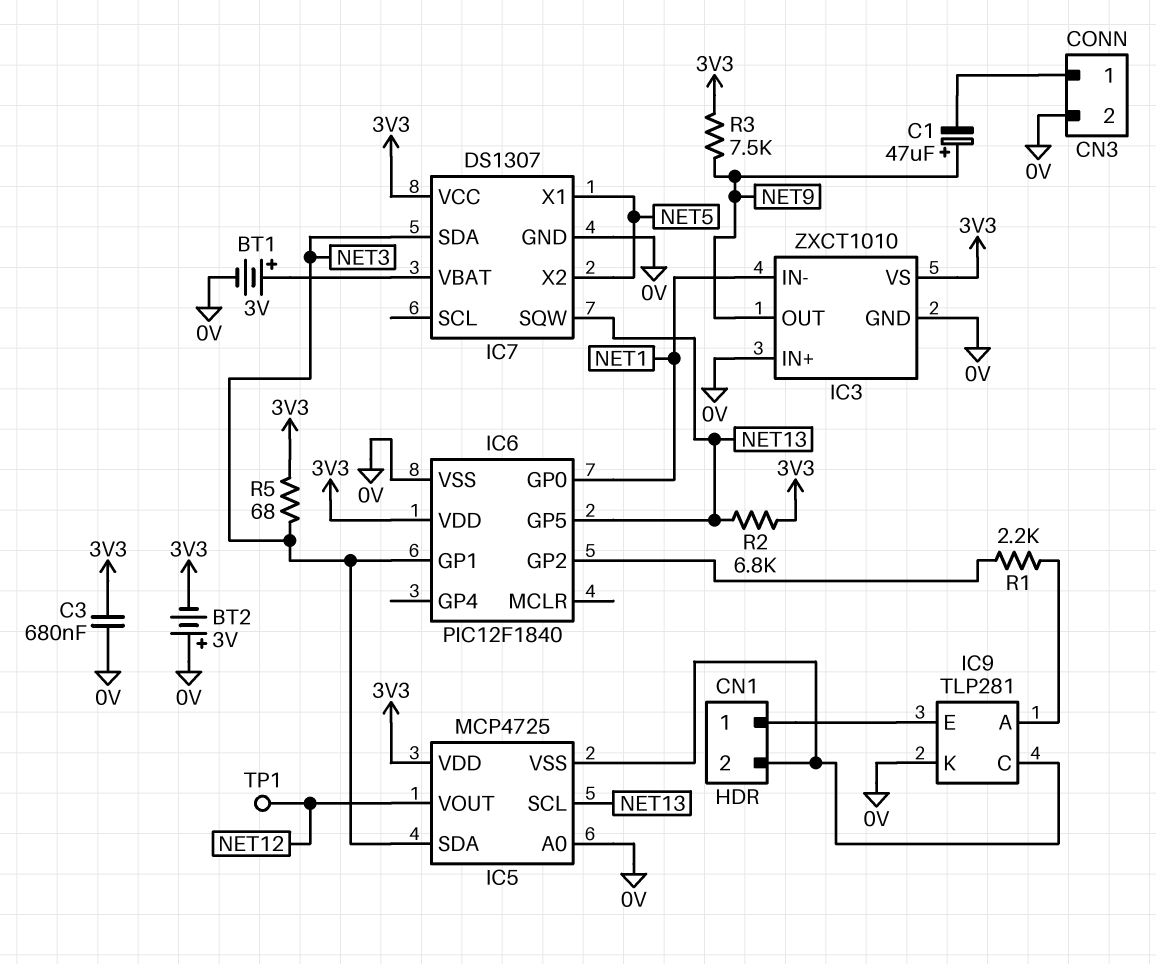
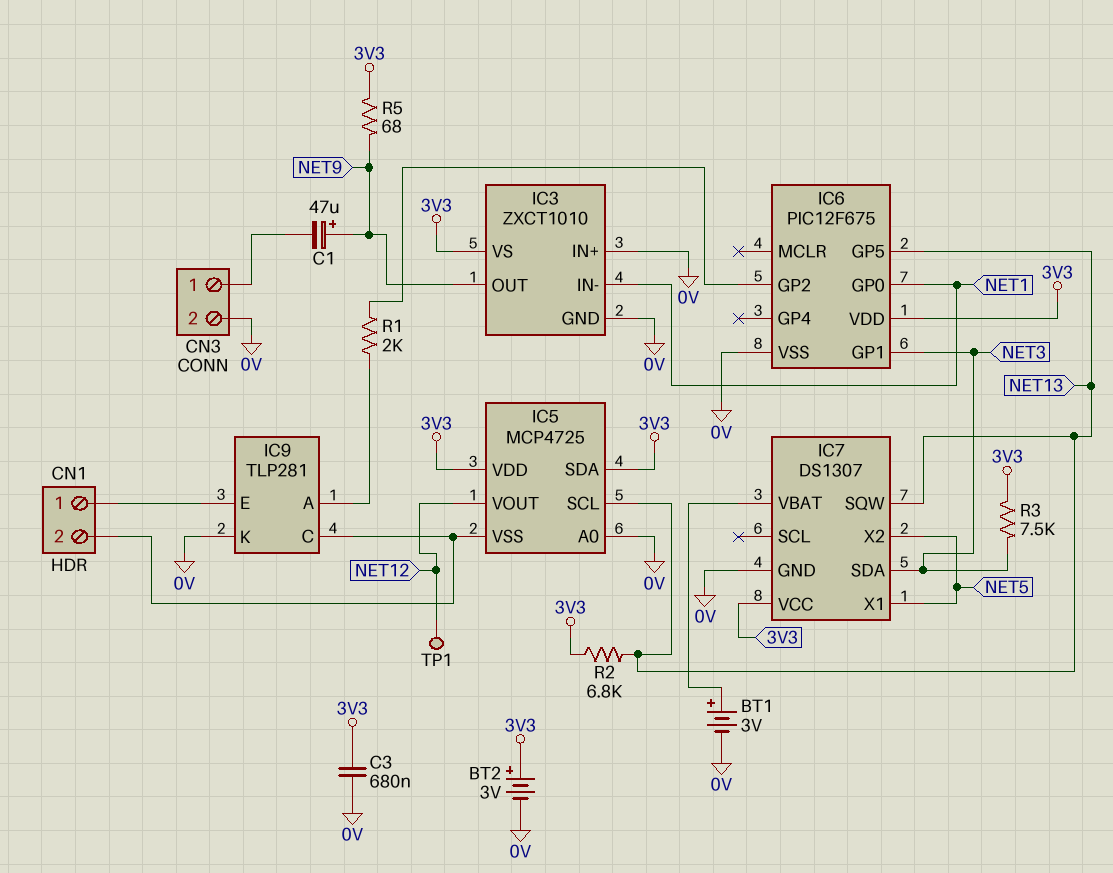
BT2: 3V (plus 0V, minus 3V3) -> 3V (plus 3V3, minus 0V)
IC5 pin SDA: NET3 -> 3V3
IC6: PIC12F1840 -> PIC12F675
R1: 2.2k (IC6/GP2, IC9/A) -> 2k (IC6/GP2, IC9/A)
R3: 7.5k (3V3, NET9) -> 7.5k (3V3, NET3)
R5: 68 (3V3, NET3) -> 68 (3V3, NET9)

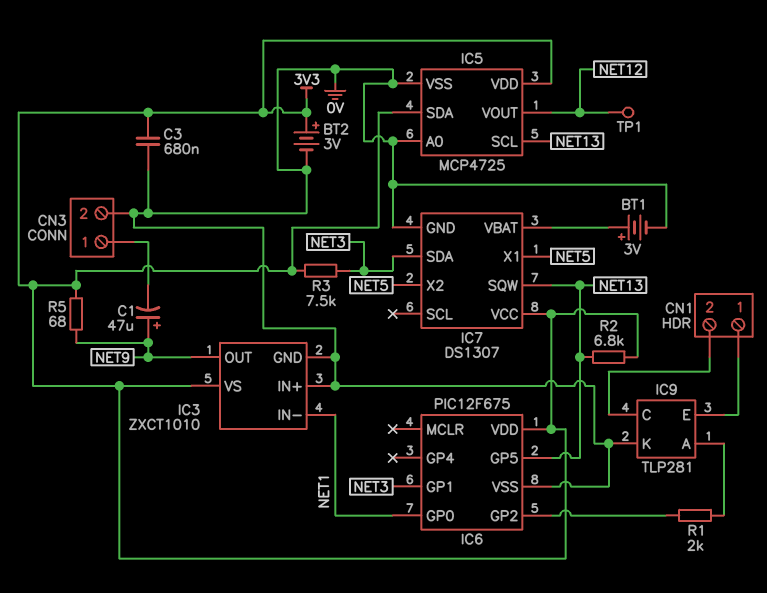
IC5 pin VSS: CN1/2 -> 0V

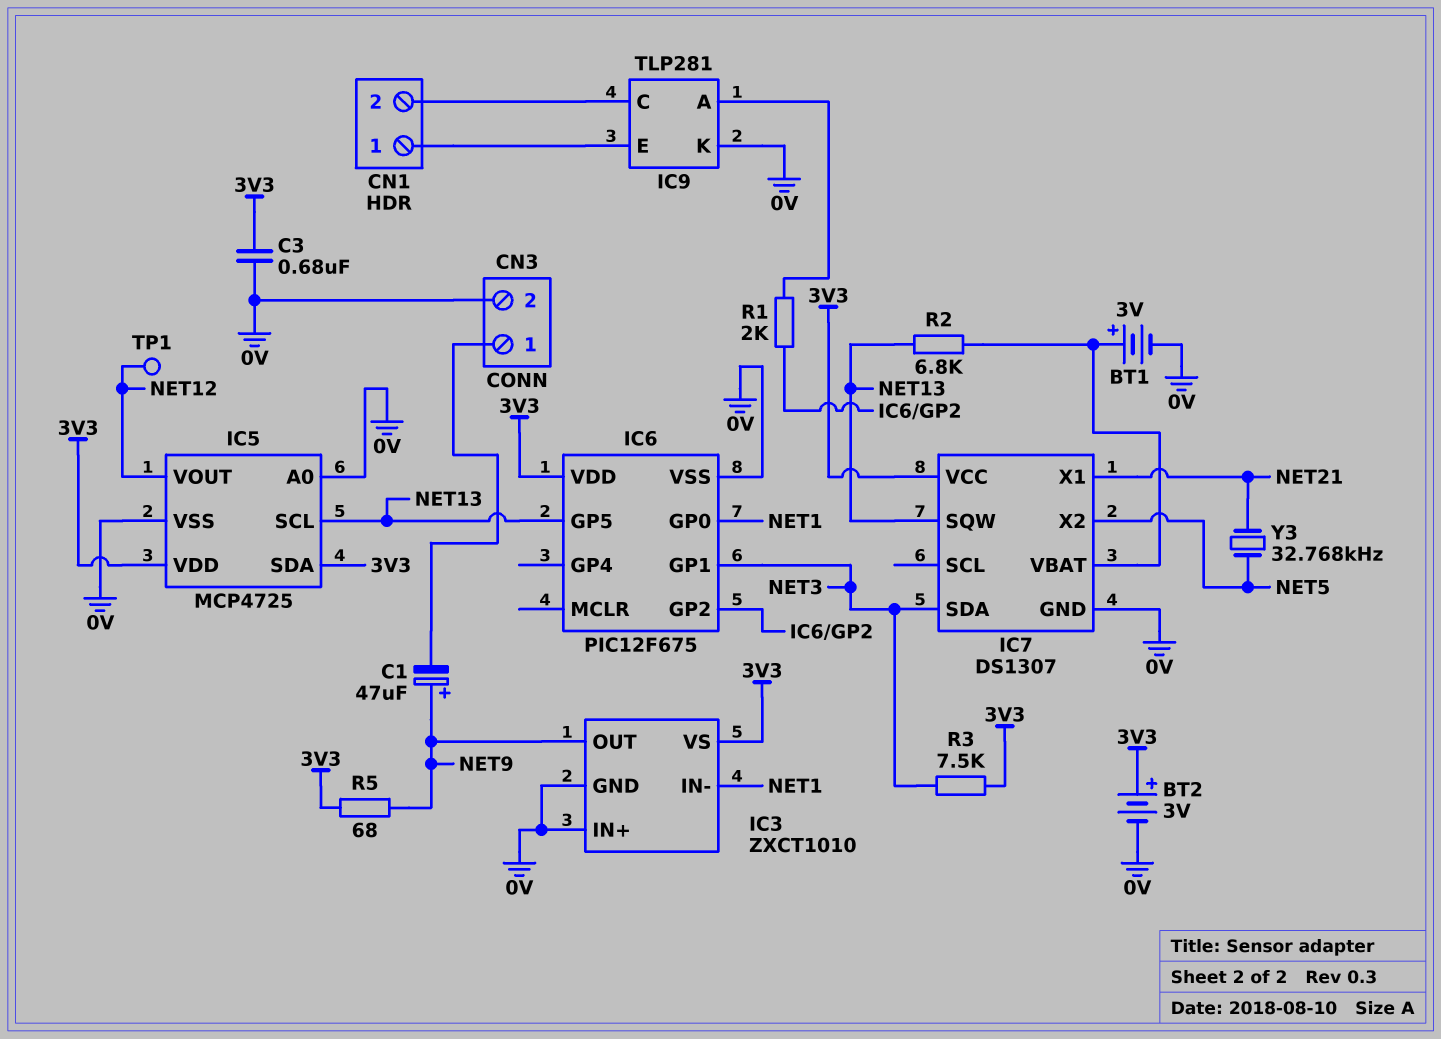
IC7 pin X1: NET5 -> NET21
R2: 6.8k (3V3, NET13) -> 6.8k (IC7/VBAT, NET13)
Y3: none -> 32.768kHz (NET5, NET21)

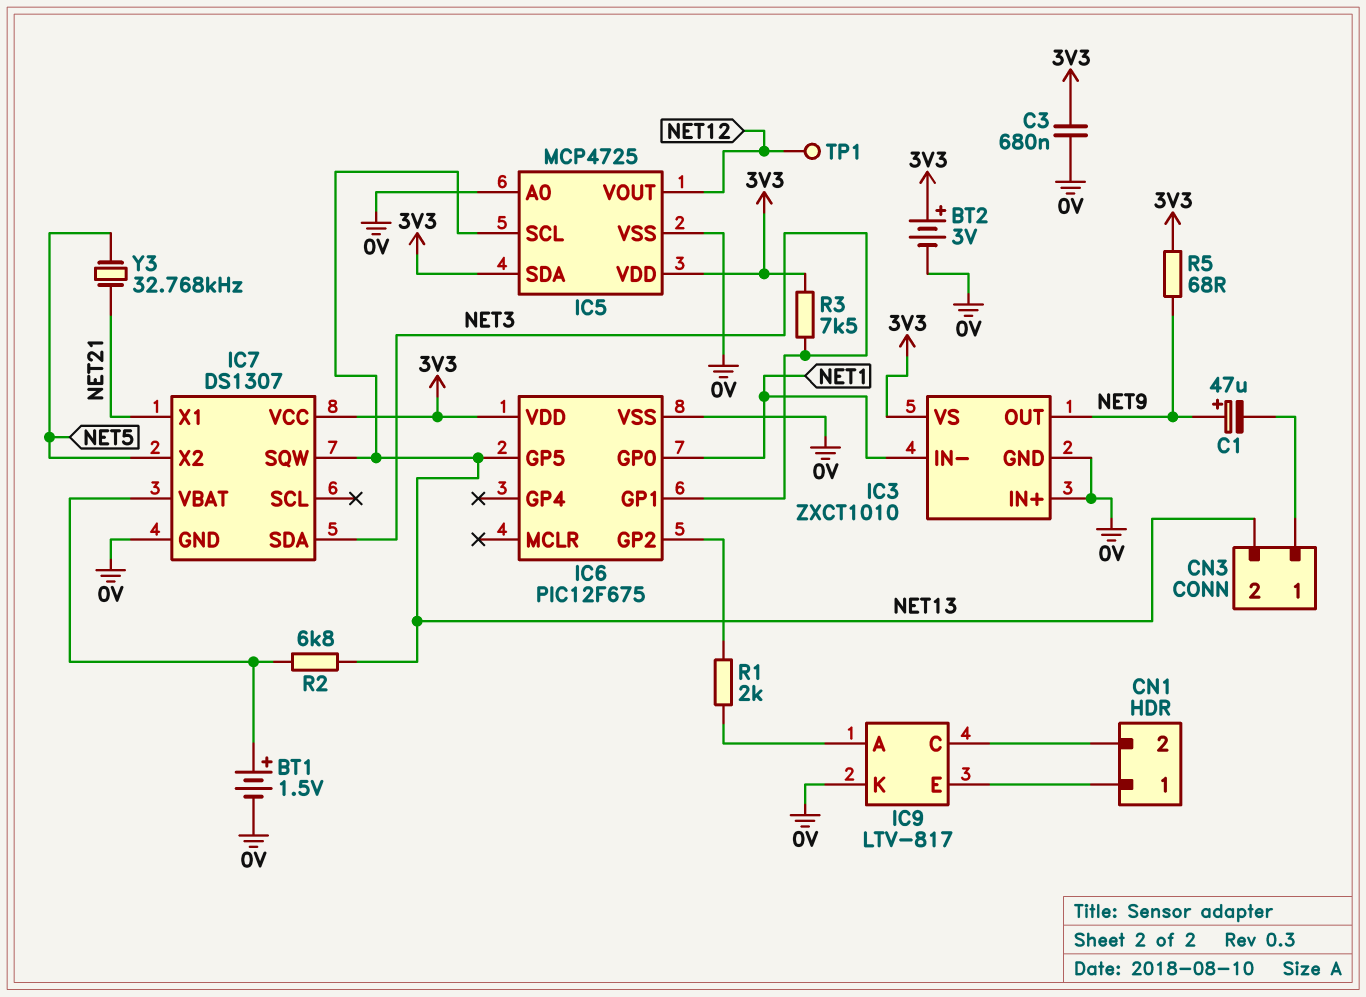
BT1: 3V (plus IC7/VBAT, minus 0V) -> 1.5V (plus IC7/VBAT, minus 0V)
CN3 pin 2: 0V -> NET13
IC9: TLP281 -> LTV-817

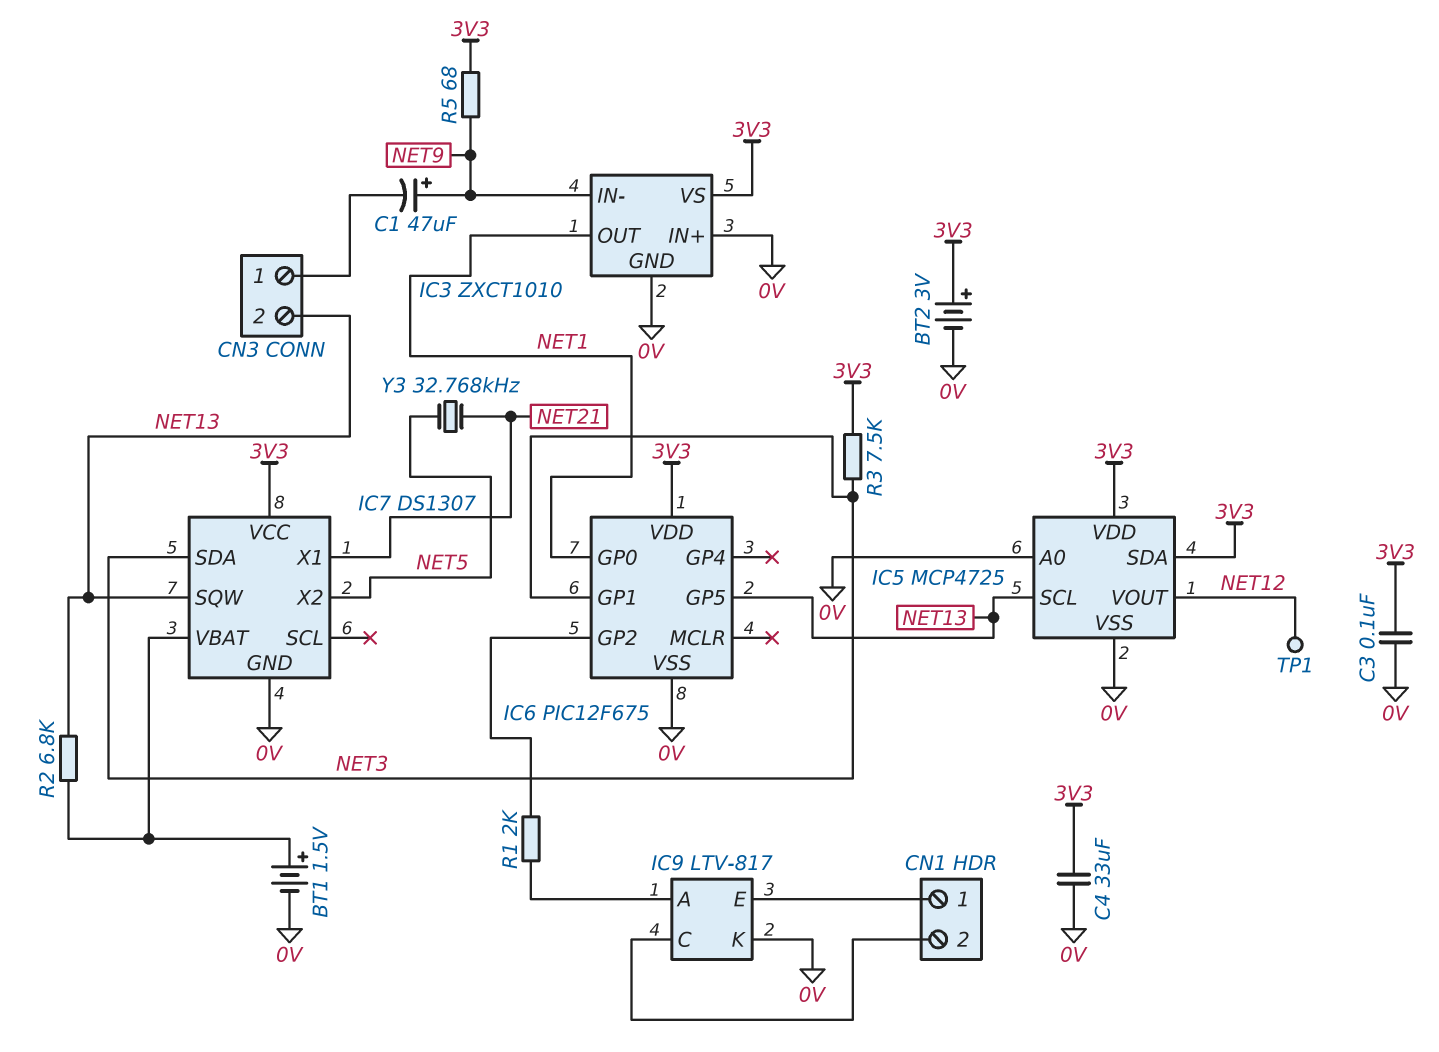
C3: 680nF (0V, 3V3) -> 100nF (0V, 3V3)
C4: none -> 33uF (0V, 3V3)
IC3 pin IN-: NET1 -> NET9
IC3 pin OUT: NET9 -> NET1

